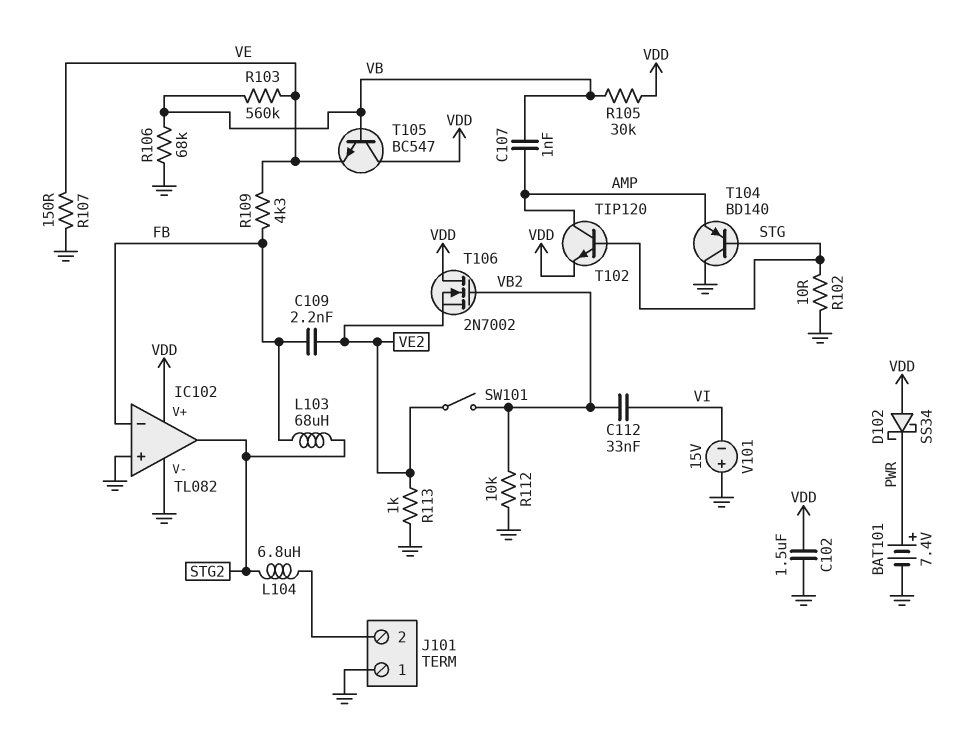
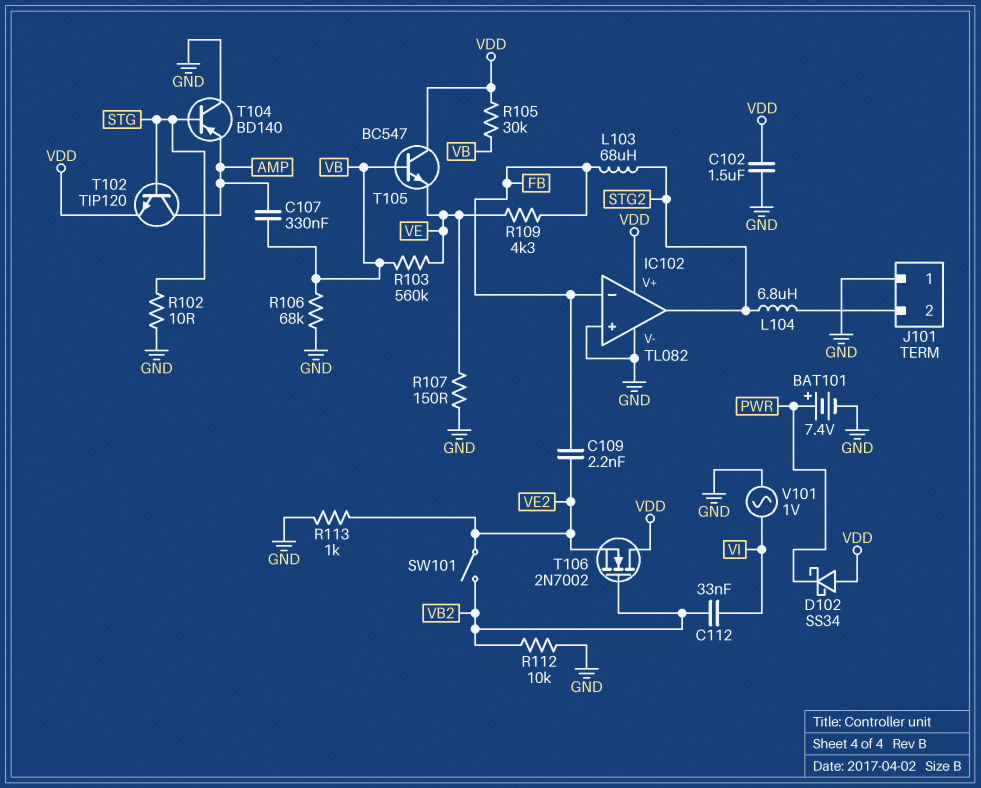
C107: 1nF (AMP, VB) -> 330nF (AMP, VB)
V101: 15V (plus GND, minus VI) -> AC 1V (GND, VI)

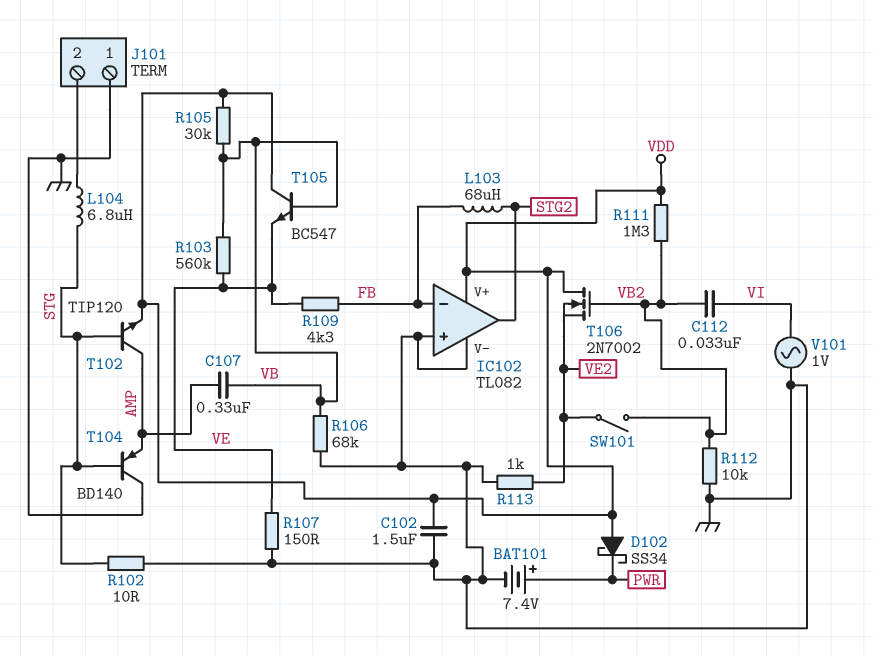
C109: 2.2nF (FB, VE2) -> none
L104: 6.8uH (J101/2, STG2) -> 6.8uH (J101/2, STG)
R111: none -> 1.3M (VB2, VDD)

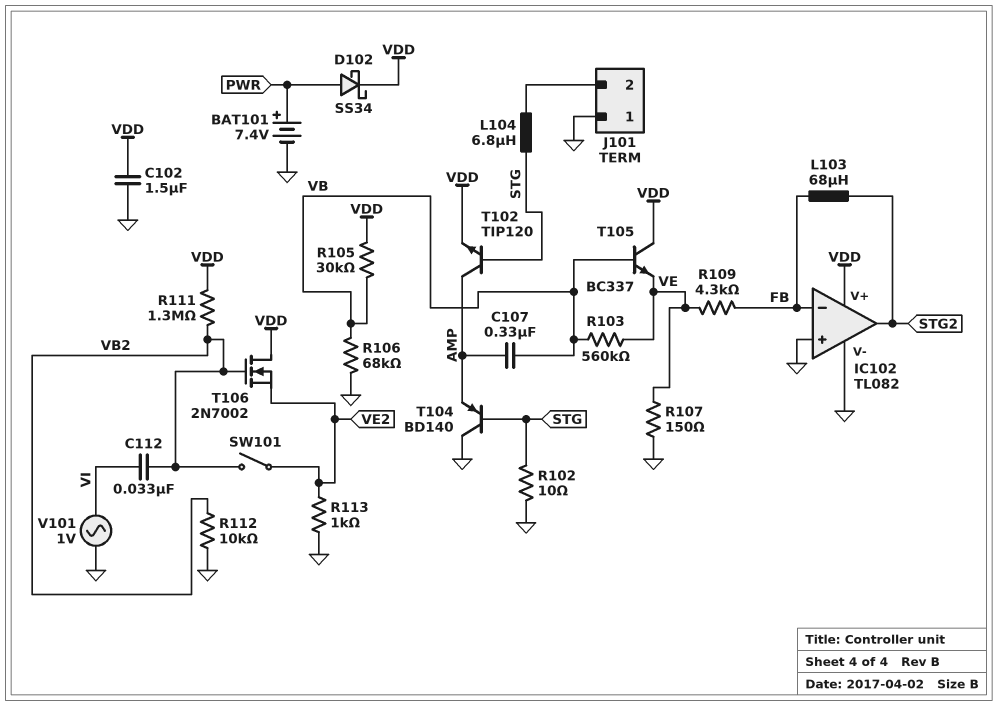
D102: schottky SS34 (A VDD, K PWR) -> schottky SS34 (A PWR, K VDD)
T105: NPN BC547 (B VB, C VDD, E VE) -> NPN BC337 (B VB, C VDD, E VE)

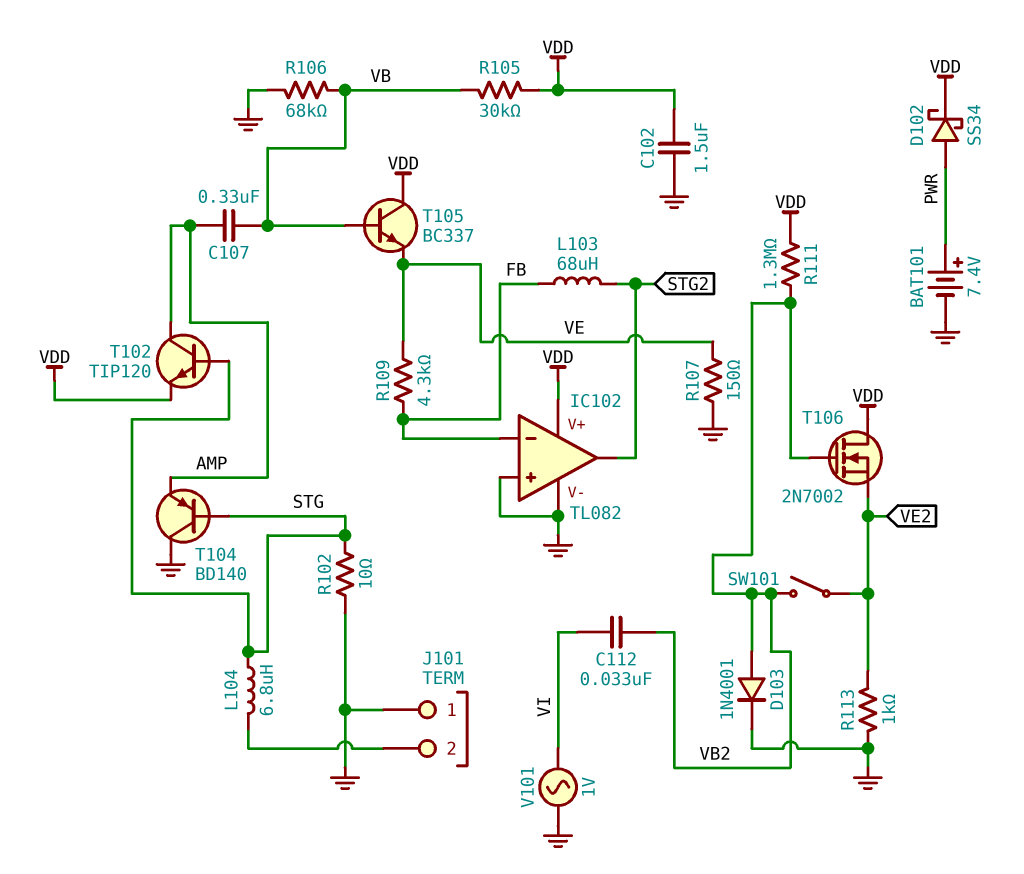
D103: none -> diode 1N4001 (A VB2, K GND)
R103: 560k (VB, VE) -> none
R112: 10k (GND, VB2) -> none

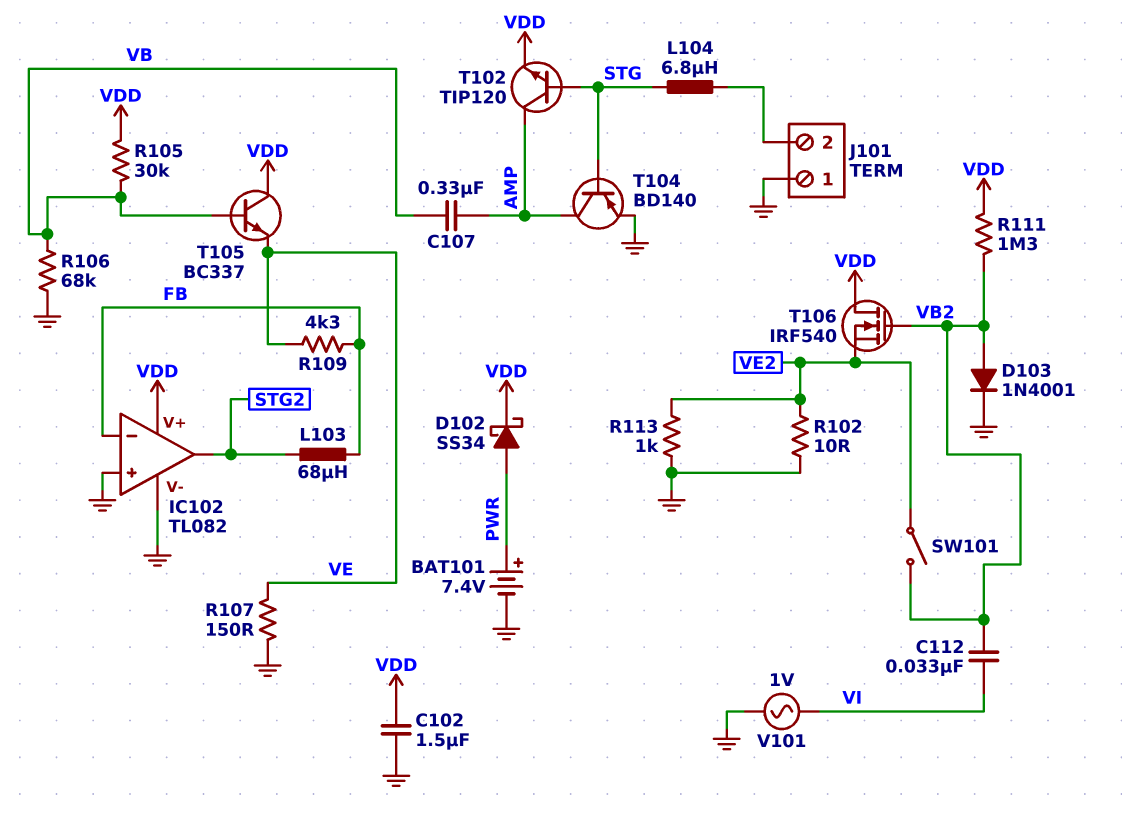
R102: 10 (GND, STG) -> 10 (GND, VE2)
T104: PNP BD140 (B STG, C GND, E AMP) -> PNP BD140 (B STG, C AMP, E GND)
T106: NMOS 2N7002 (G VB2, D VDD, S VE2) -> NMOS IRF540 (G VB2, D VDD, S VE2)

